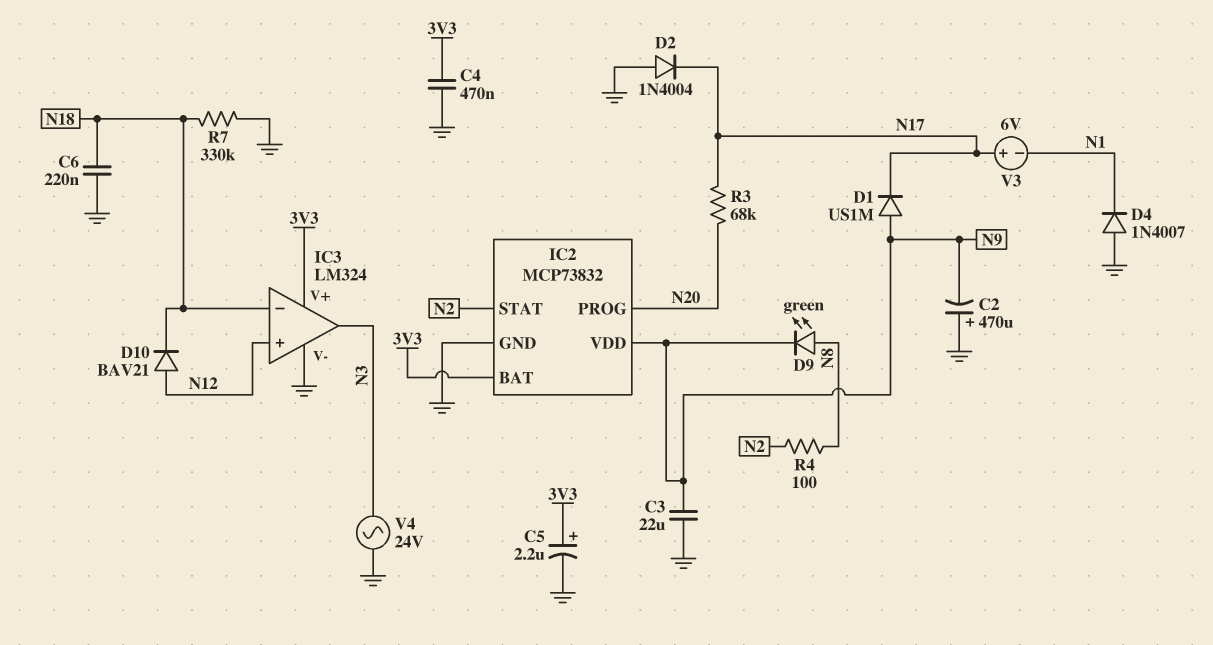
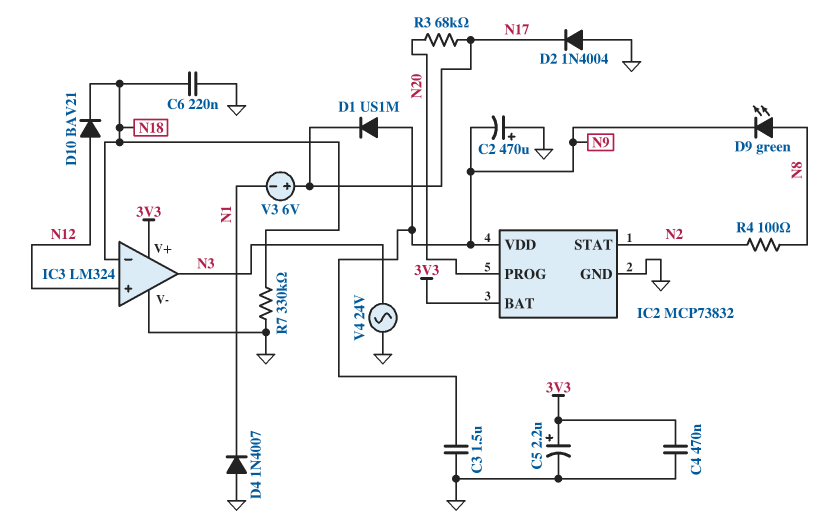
C3: 22uF (GND, N9) -> 1.5uF (GND, N9)

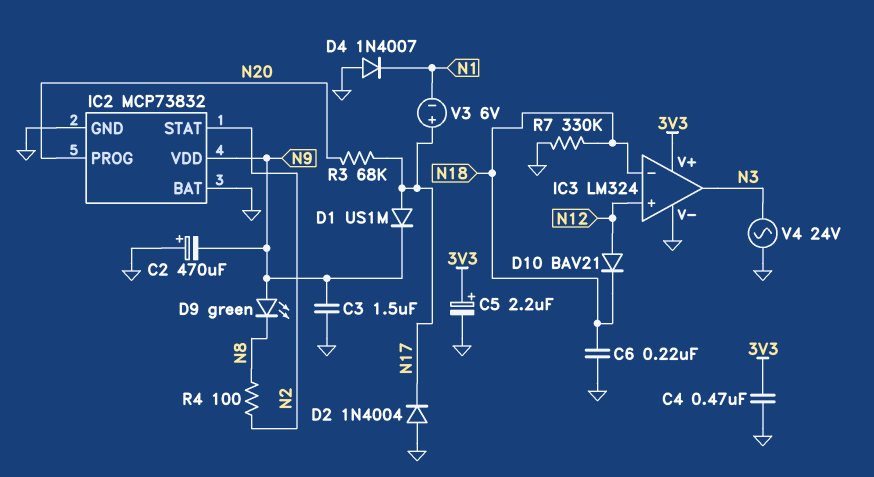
D1: diode US1M (A N9, K N17) -> diode US1M (A N17, K N9)
D9: LED green (A N8, K N9) -> LED green (A N9, K N8)
IC2 pin BAT: 3V3 -> GND

